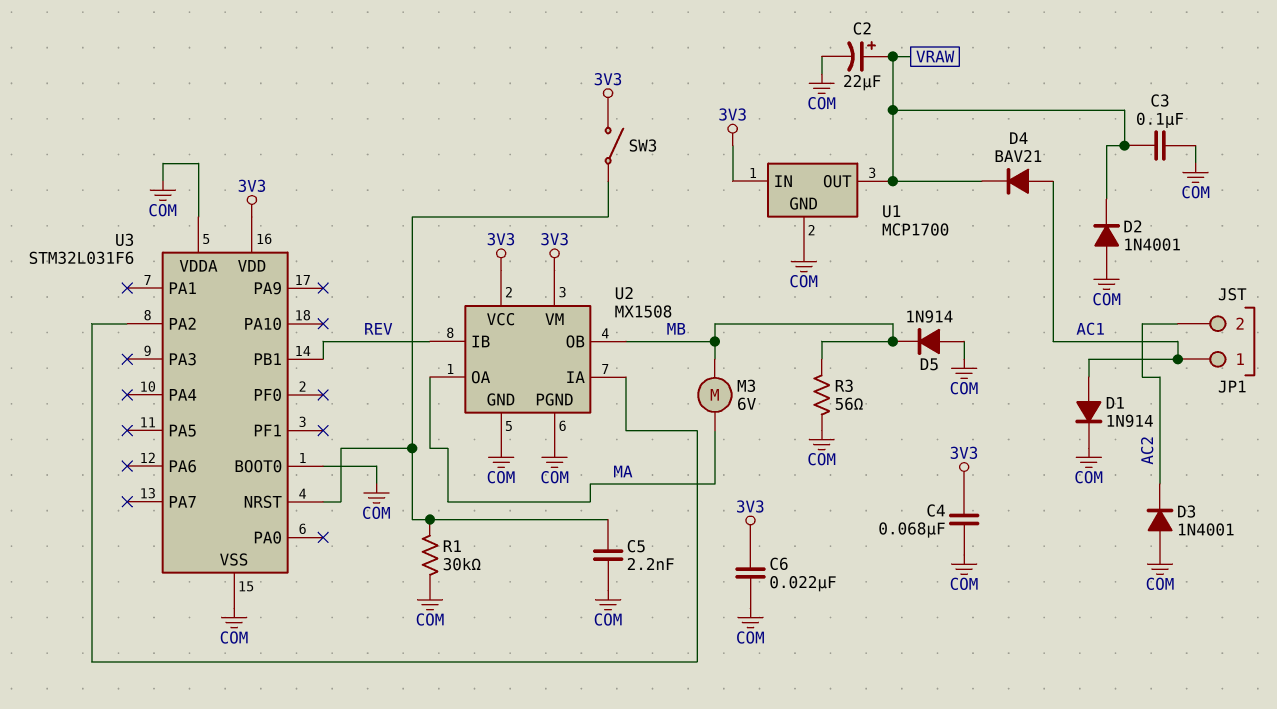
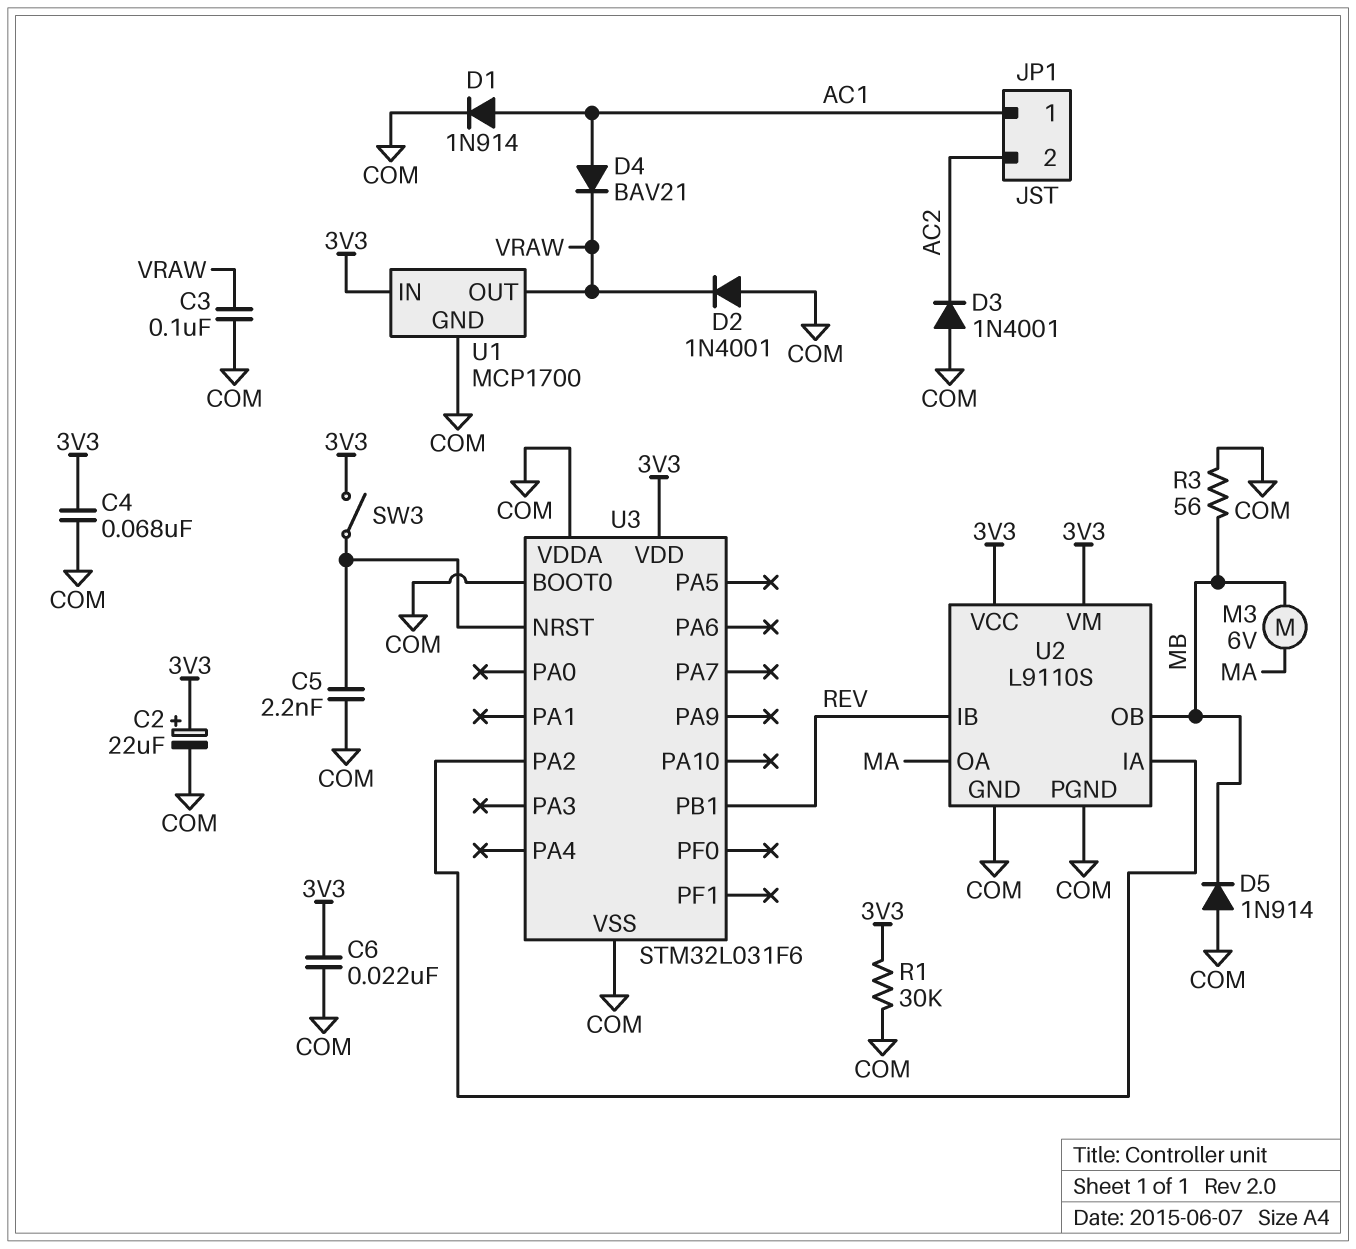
C2: 22uF (plus VRAW, minus COM) -> 22uF (plus 3V3, minus COM)
R1: 30k (COM, U3/NRST) -> 30k (3V3, COM)
U2: MX1508 -> L9110S

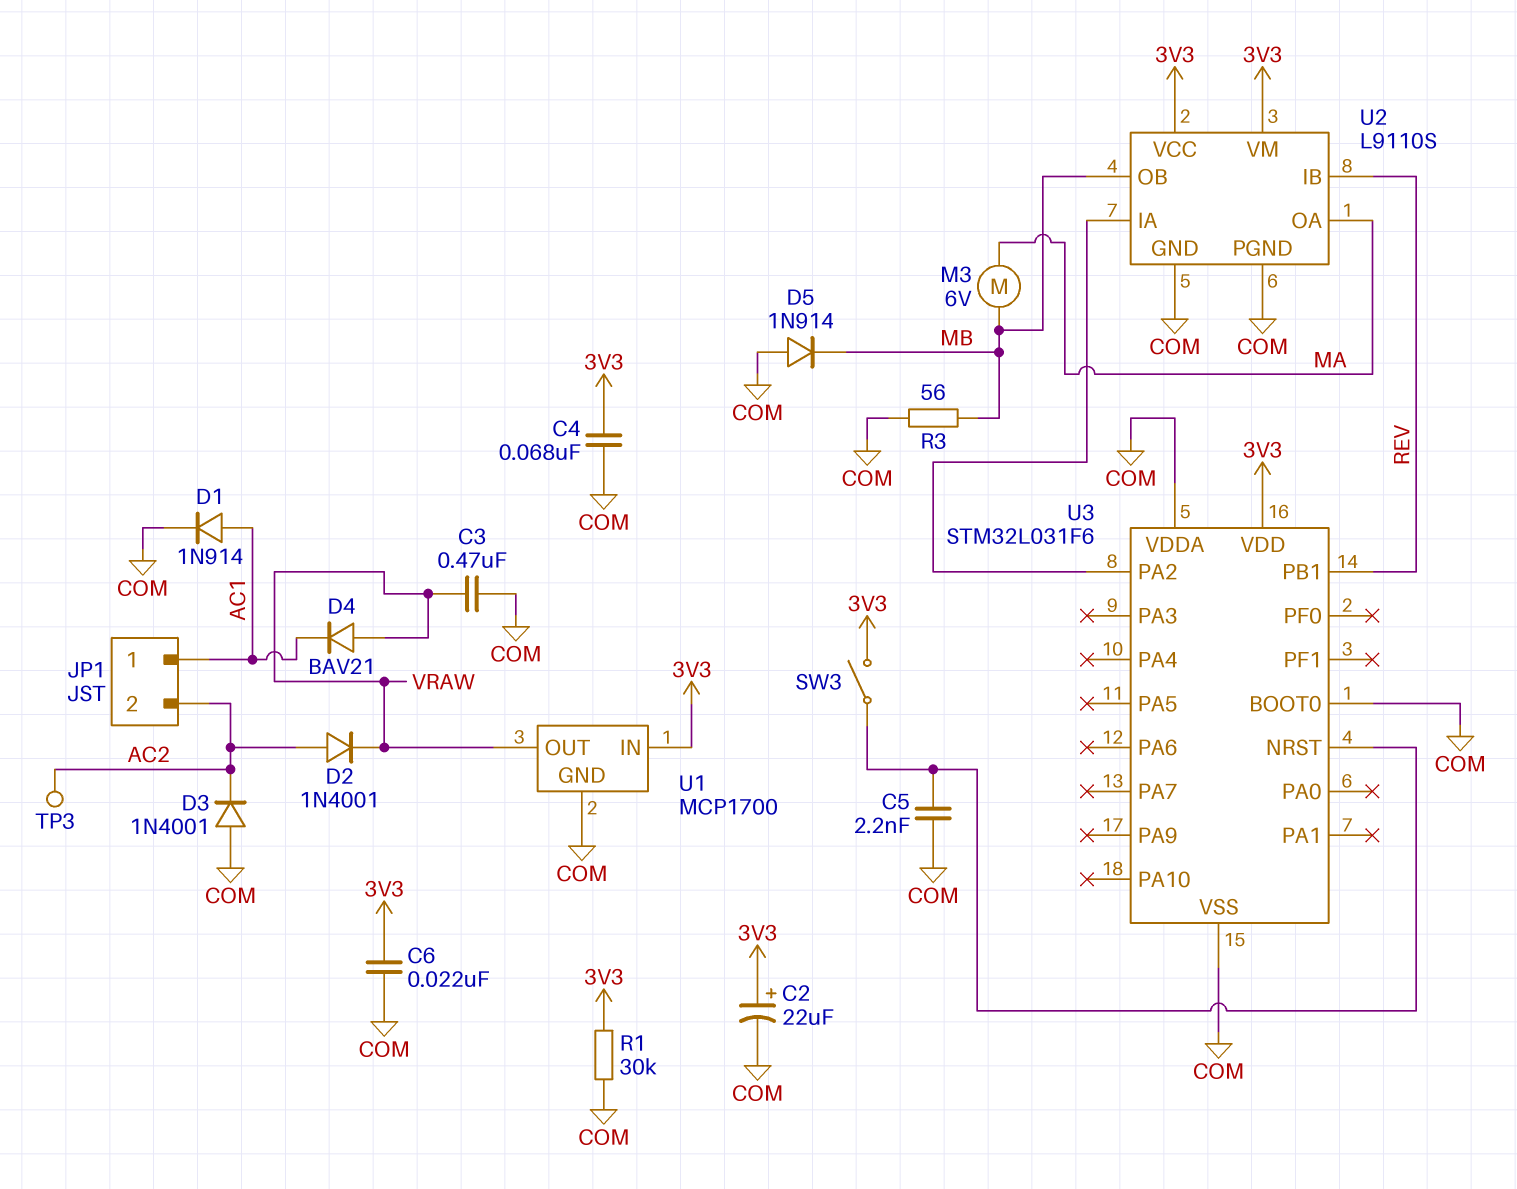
C3: 100nF (COM, VRAW) -> 470nF (COM, VRAW)
D2: diode 1N4001 (A COM, K VRAW) -> diode 1N4001 (A AC2, K VRAW)
D4: diode BAV21 (A AC1, K VRAW) -> diode BAV21 (A VRAW, K AC1)
TP3: none -> test point (AC2)

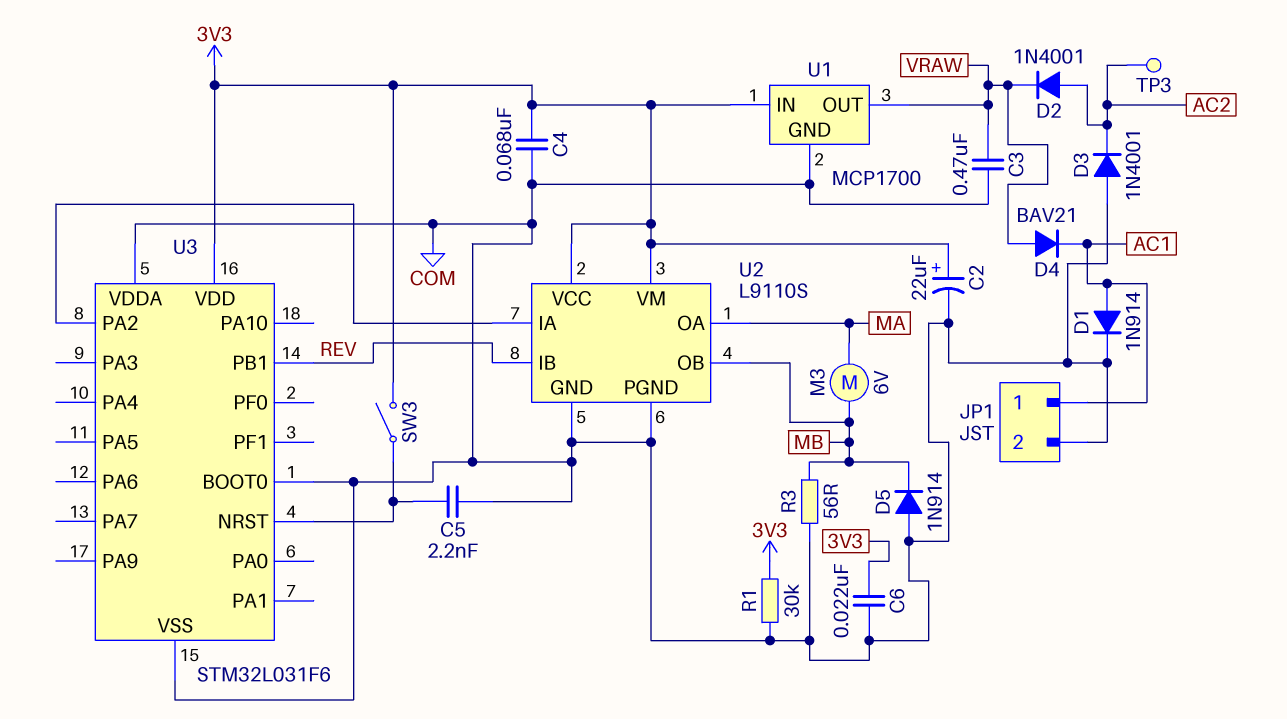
JP1 pin 2: AC2 -> COM

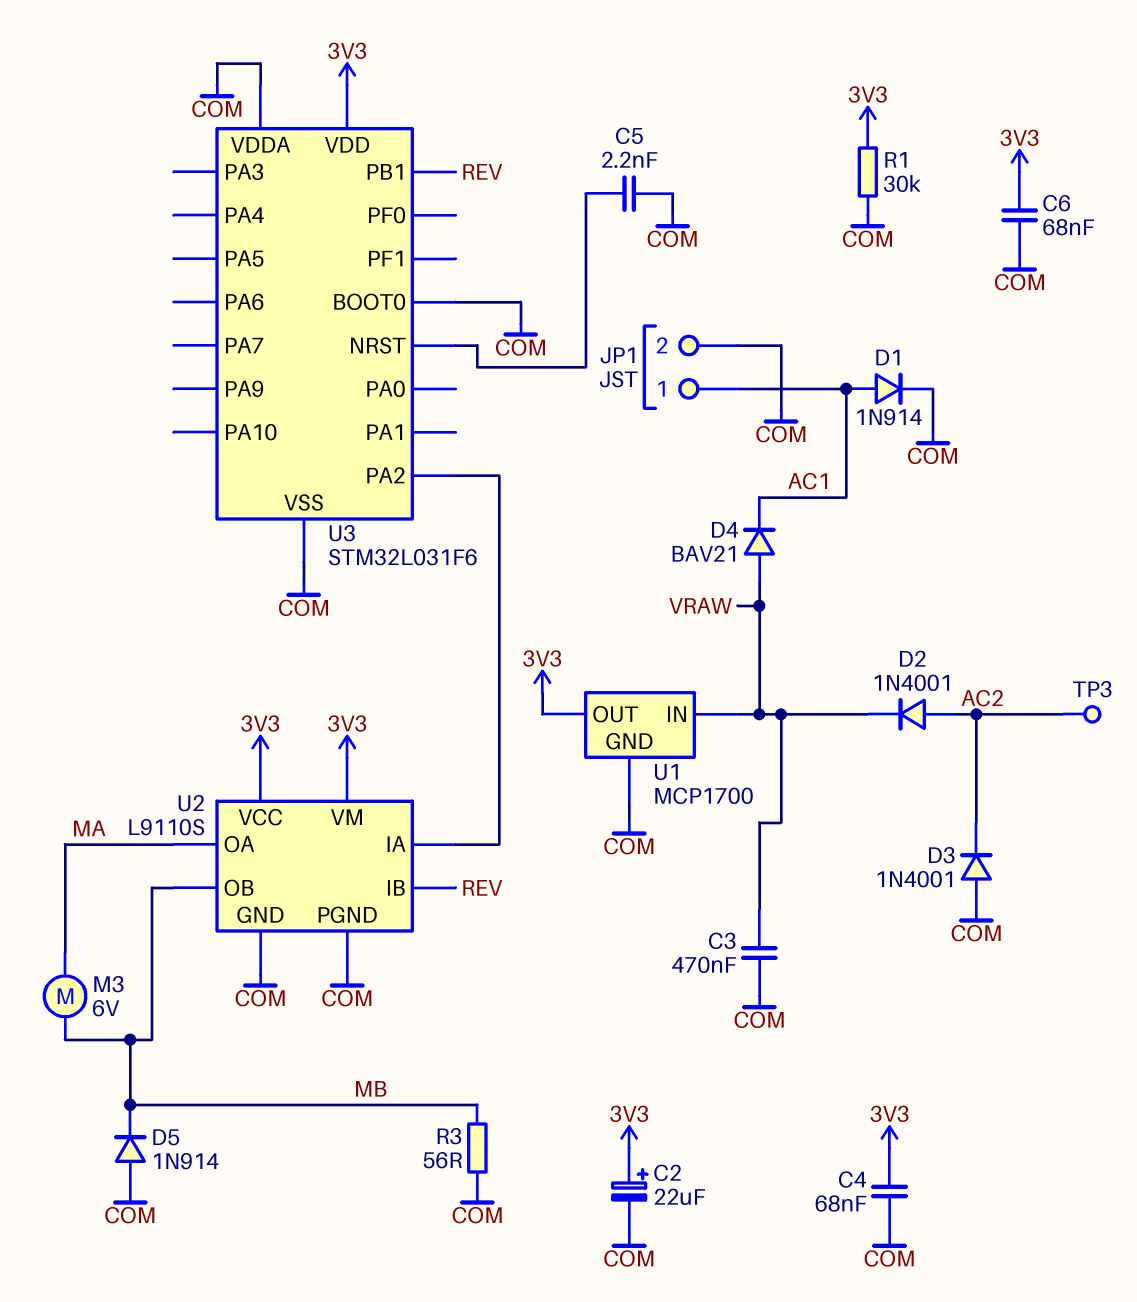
C6: 22nF (3V3, COM) -> 68nF (3V3, COM)
SW3: switch (3V3, U3/NRST) -> none
U1 pin IN: 3V3 -> VRAW
U1 pin OUT: VRAW -> 3V3

